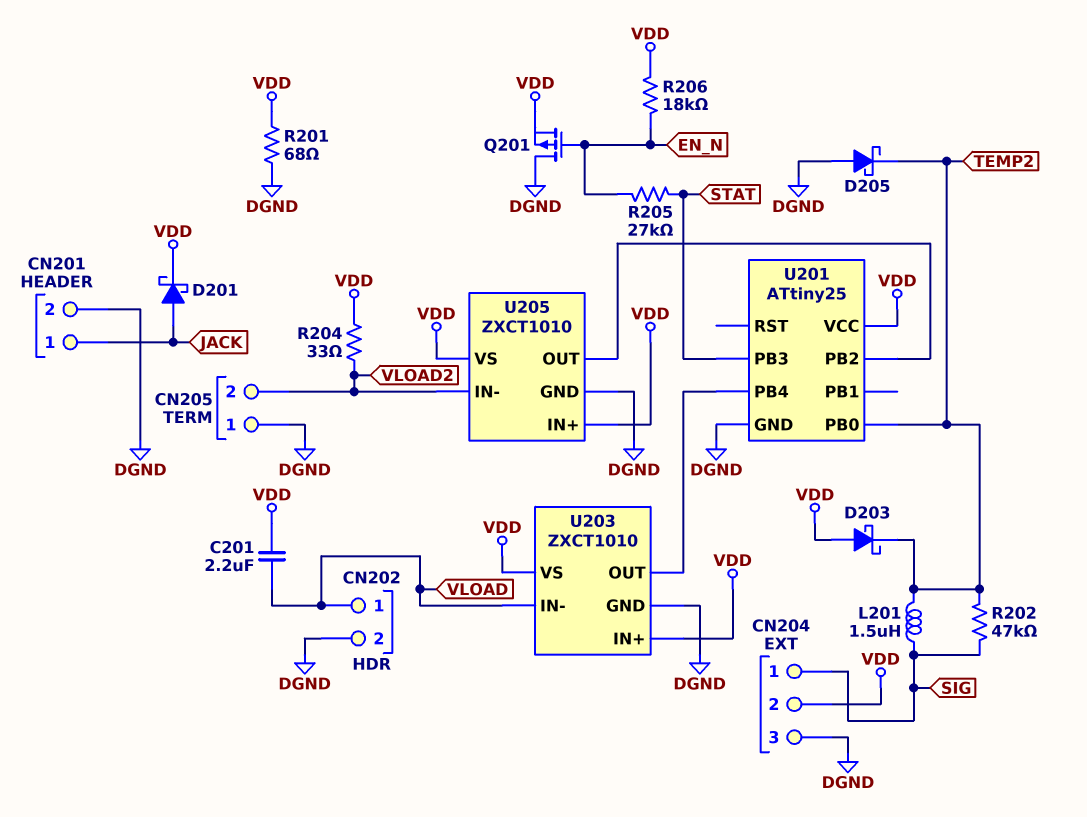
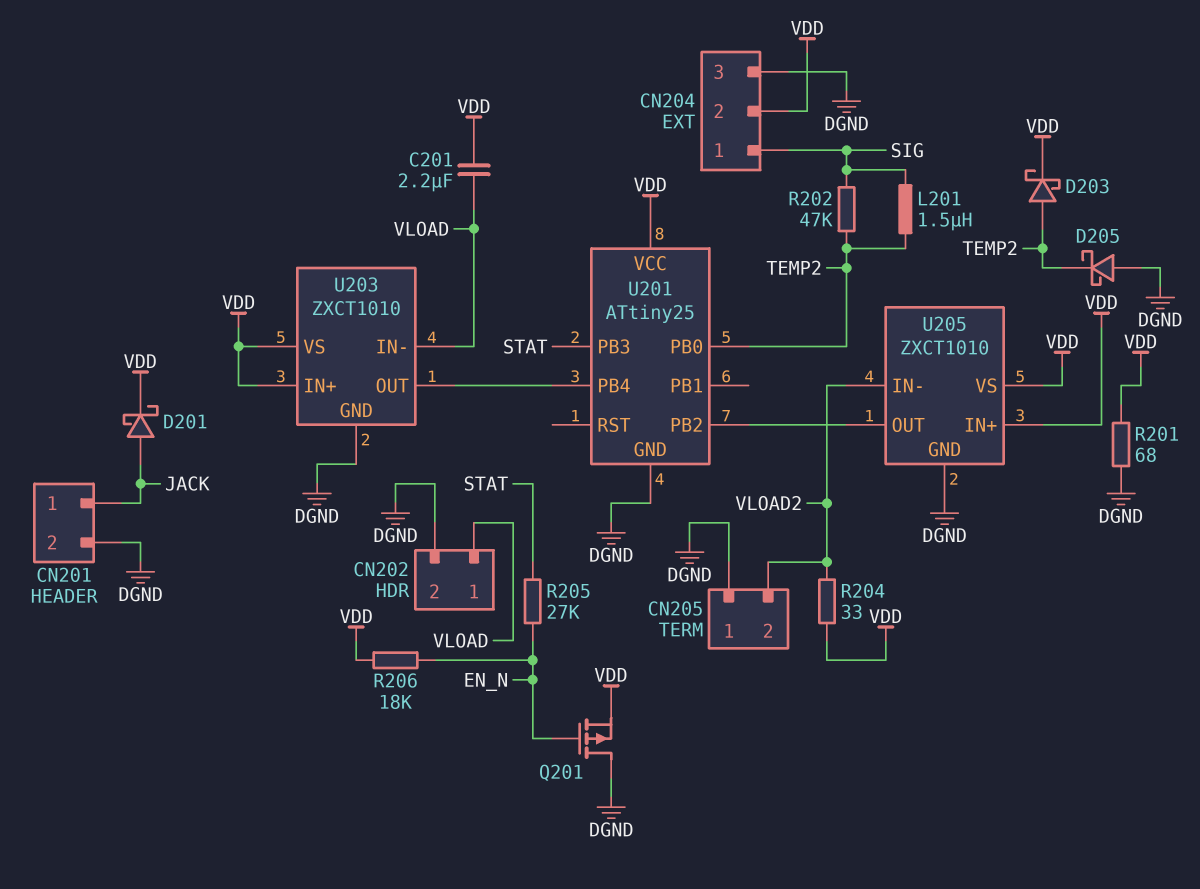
D203: schottky (A VDD, K TEMP2) -> schottky (A TEMP2, K VDD)

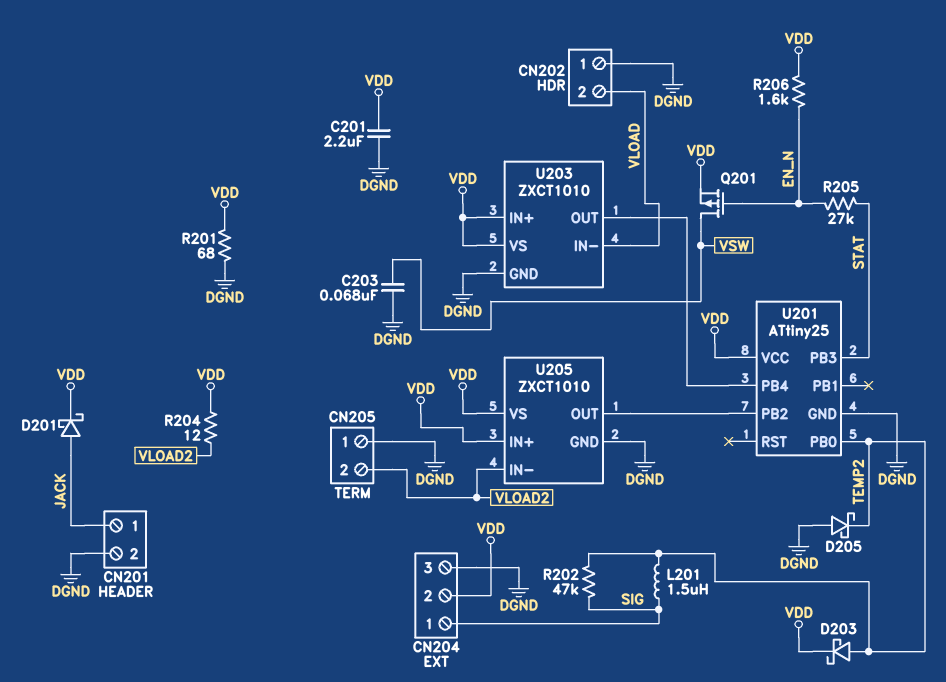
C201: 2.2uF (VDD, VLOAD) -> 2.2uF (DGND, VDD)
C203: none -> 68nF (DGND, VSW)
CN202 pin 1: VLOAD -> DGND
CN202 pin 2: DGND -> VLOAD
Q201: PMOS (G EN_N, D DGND, S VDD) -> PMOS (G EN_N, D VSW, S VDD)
R204: 33 (VDD, VLOAD2) -> 12 (VDD, VLOAD2)
R206: 18k (EN_N, VDD) -> 1.6k (EN_N, VDD)

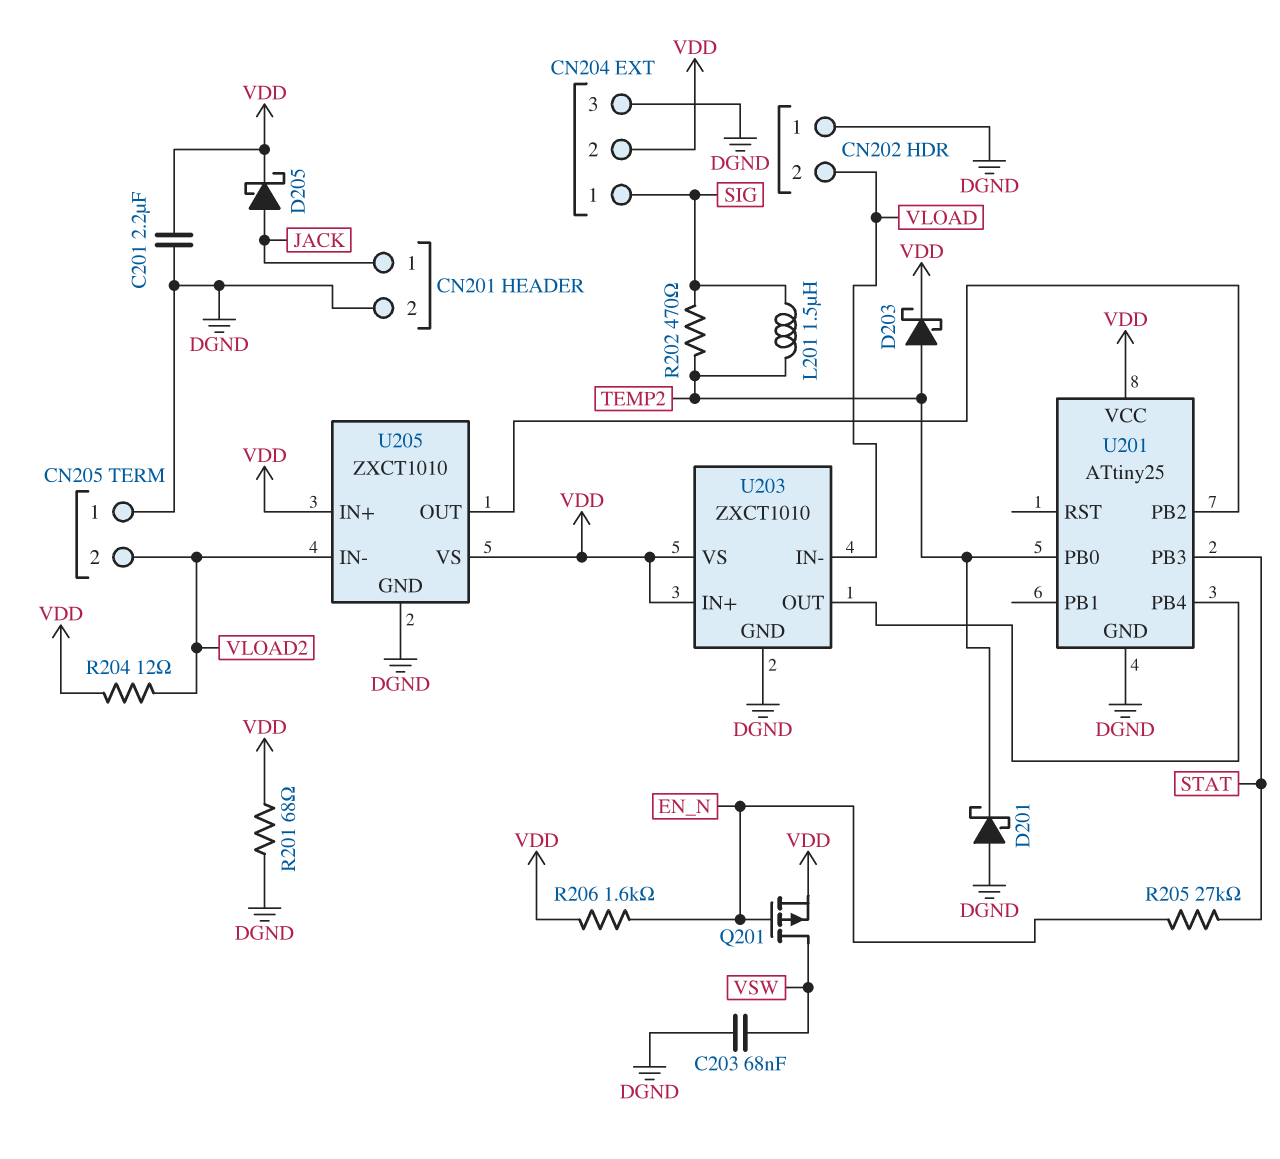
D201: schottky (A JACK, K VDD) -> schottky (A DGND, K TEMP2)
D205: schottky (A DGND, K TEMP2) -> schottky (A JACK, K VDD)
R202: 47k (SIG, TEMP2) -> 470 (SIG, TEMP2)

